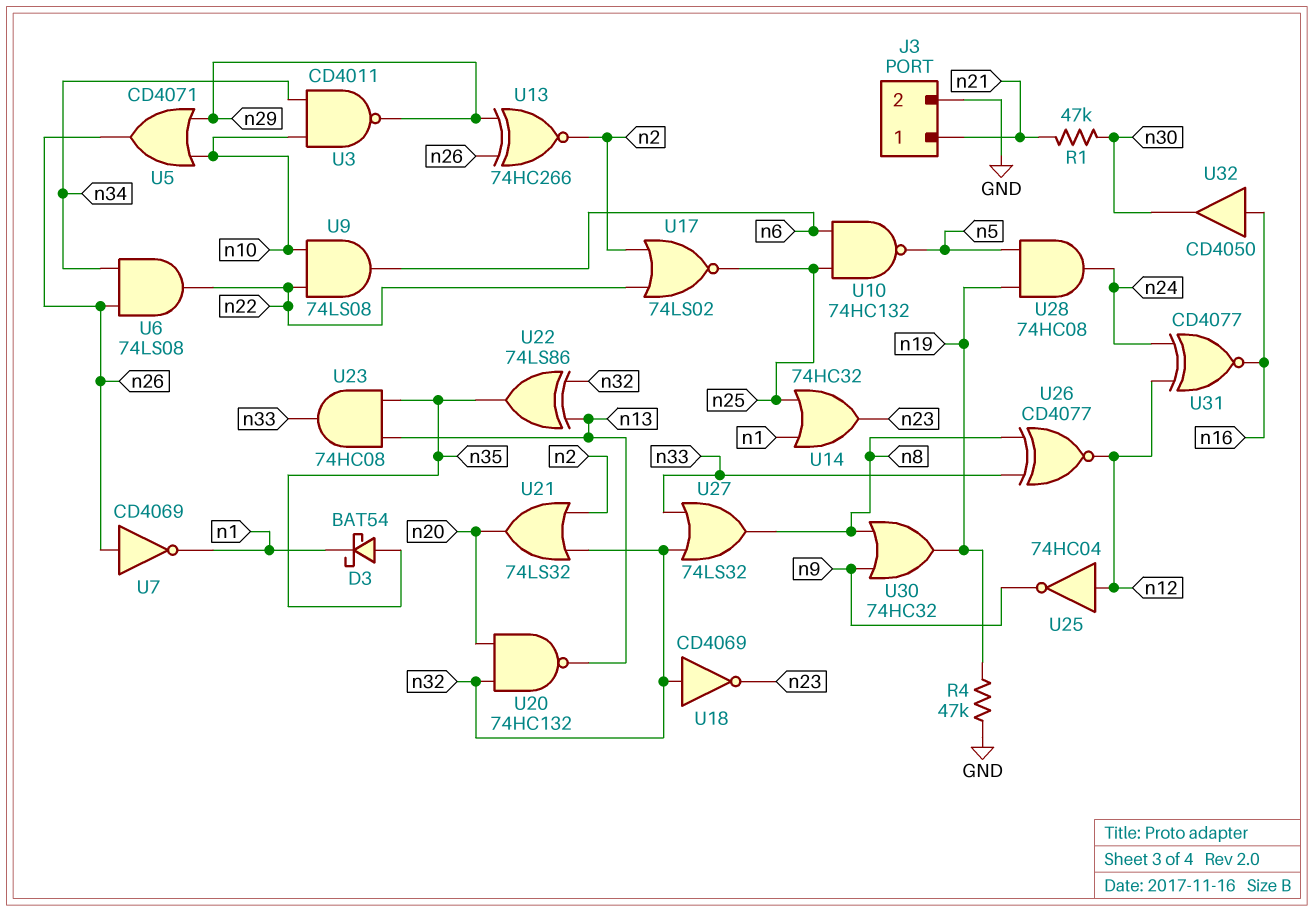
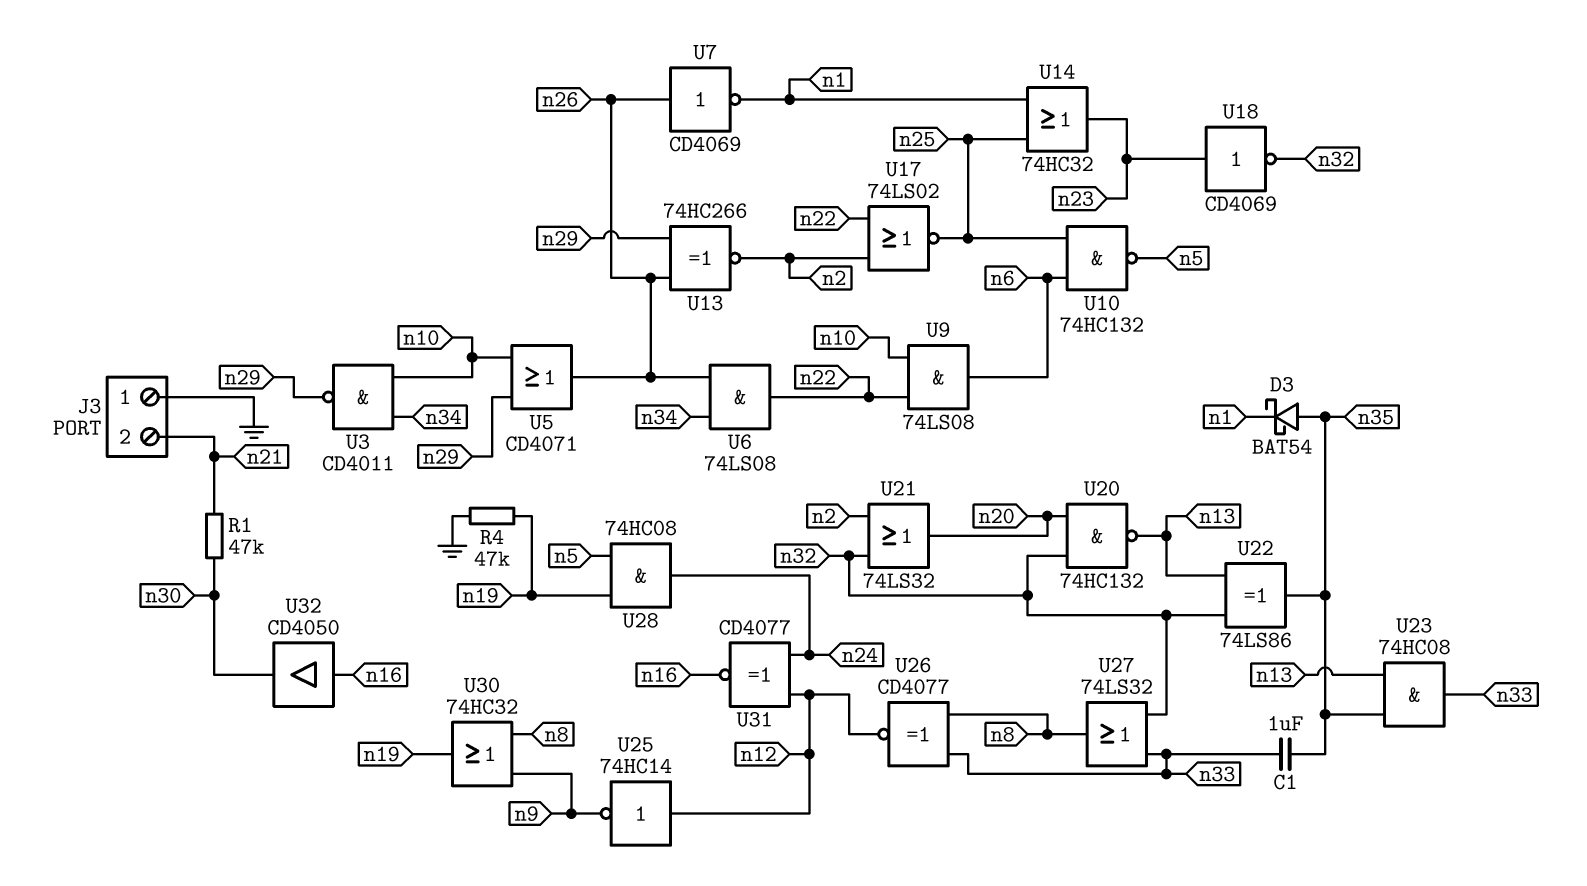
C1: none -> 1uF (n33, n35)
J3 pin 1: n21 -> GND
J3 pin 2: GND -> n21
U18: NOT CD4069 (in n32, out n23) -> NOT CD4069 (in n23, out n32)
U25: NOT 74HC04 (in n12, out n9) -> NOT 74HC14 (in n12, out n9)

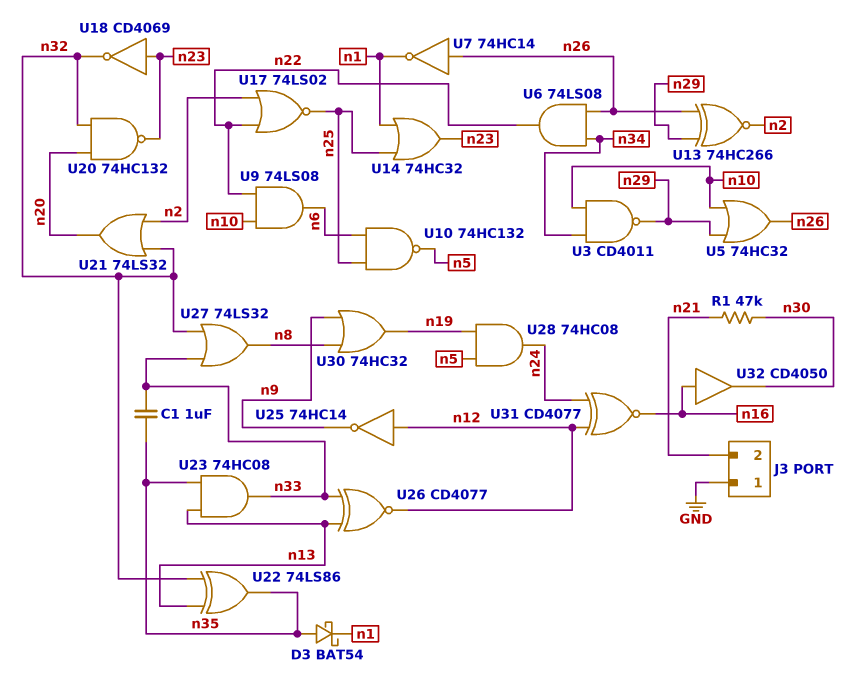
R4: 47k (GND, n19) -> none
U5: OR CD4071 (in n10, in n29, out n26) -> OR 74HC32 (in n10, in n29, out n26)
U7: NOT CD4069 (in n26, out n1) -> NOT 74HC14 (in n26, out n1)
U20: NAND 74HC132 (in n20, in n32, out n13) -> NAND 74HC132 (in n20, in n32, out n23)
U26: XNOR CD4077 (in n8, in n33, out n12) -> XNOR CD4077 (in n13, in n33, out n12)

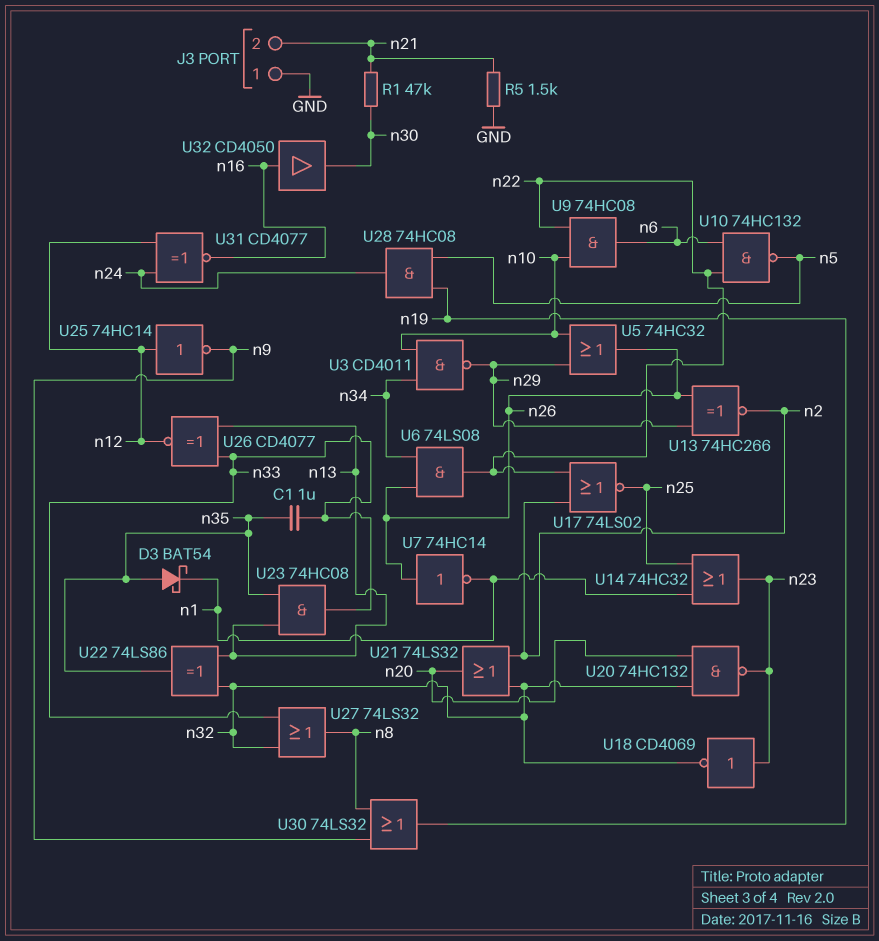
R5: none -> 1.5k (GND, n21)
U9: AND 74LS08 (in n10, in n22, out n6) -> AND 74HC08 (in n10, in n22, out n6)
U10: NAND 74HC132 (in n6, in n25, out n5) -> NAND 74HC132 (in n6, in n22, out n5)
U30: OR 74HC32 (in n8, in n9, out n19) -> OR 74LS32 (in n8, in n9, out n19)

